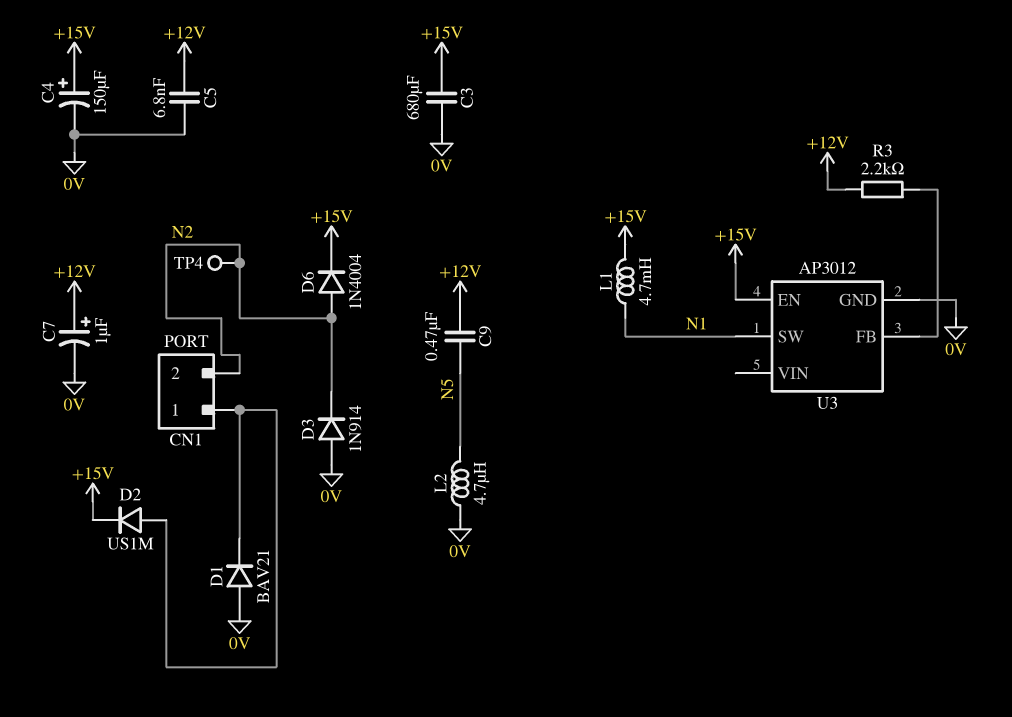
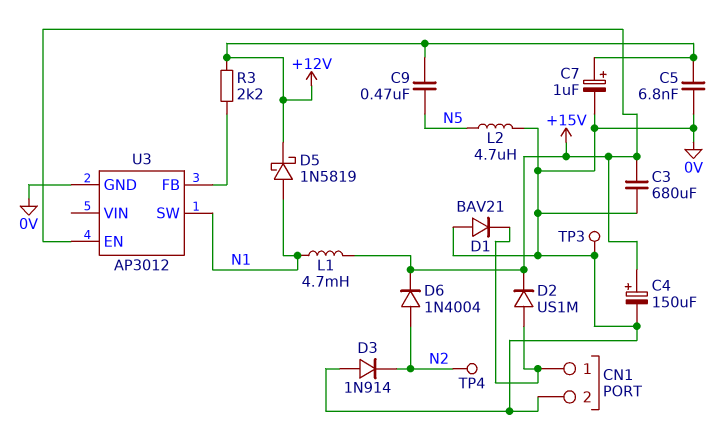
CN1 pin 2: N2 -> 0V
D5: none -> schottky 1N5819 (A N1, K +12V)
TP3: none -> test point (0V)

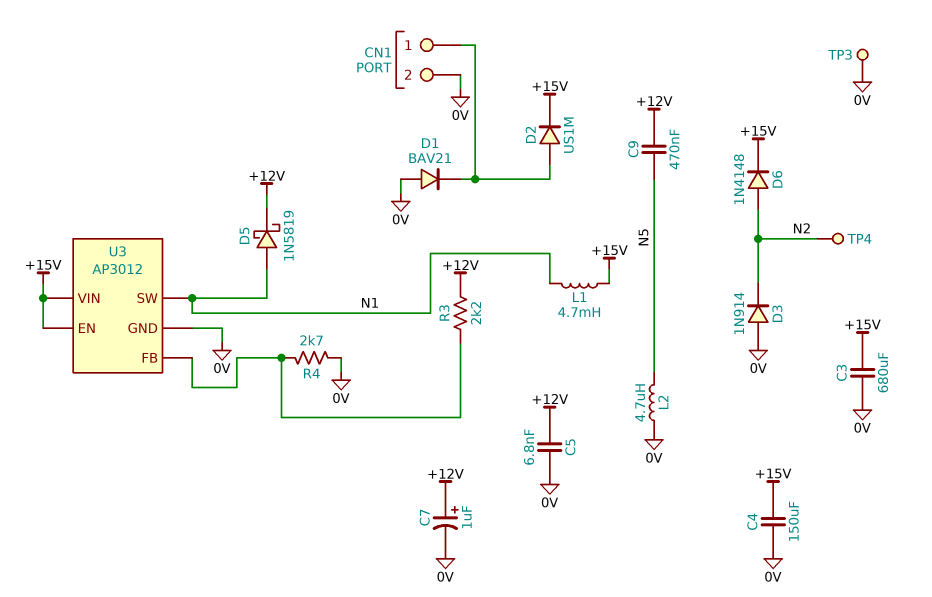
C4: 150uF (plus +15V, minus 0V) -> 150uF (+15V, 0V)
D6: diode 1N4004 (A N2, K +15V) -> diode 1N4148 (A N2, K +15V)
R4: none -> 2.7k (0V, U3/FB)
U3 pin VIN: none -> +15V

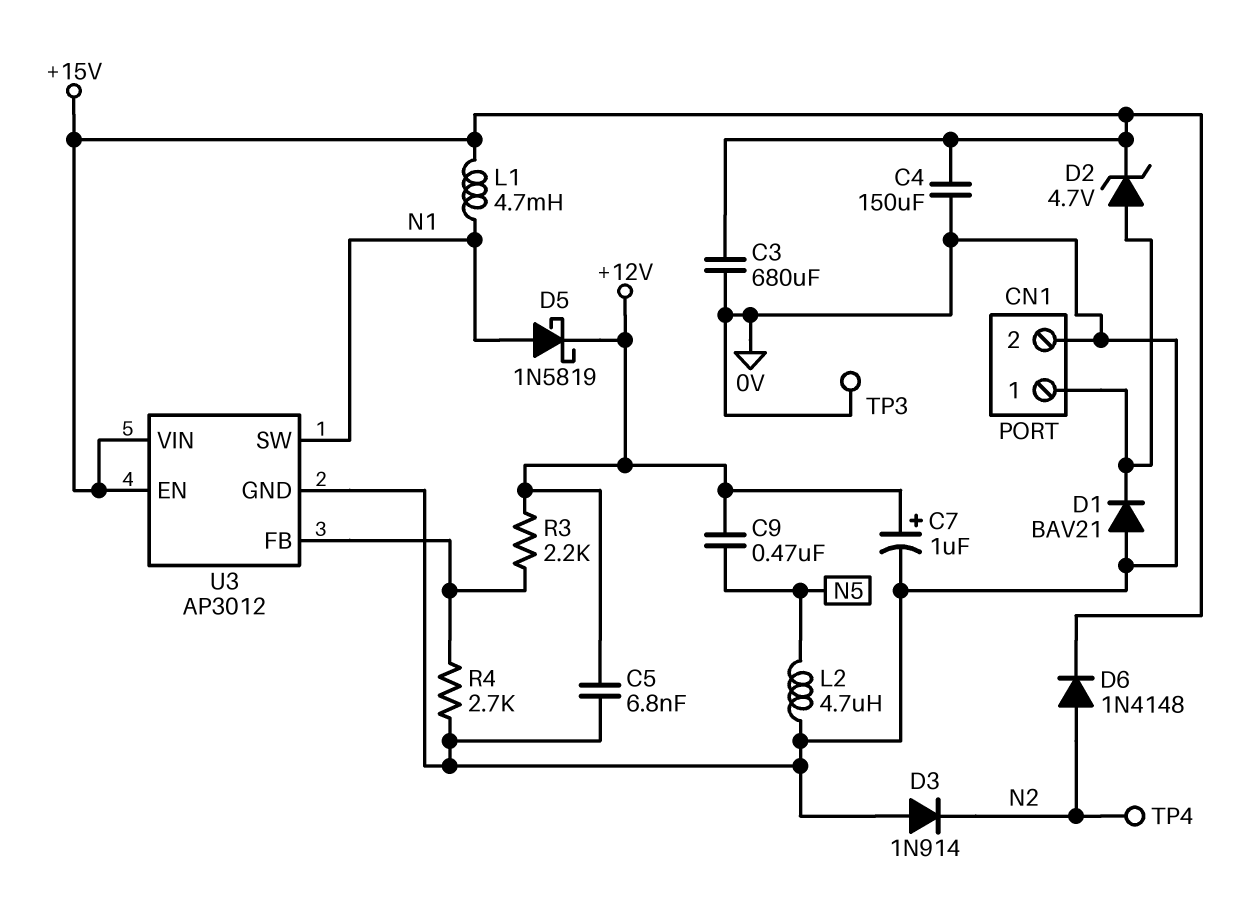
D2: diode US1M (A CN1/1, K +15V) -> zener 4.7V (A CN1/1, K +15V)

